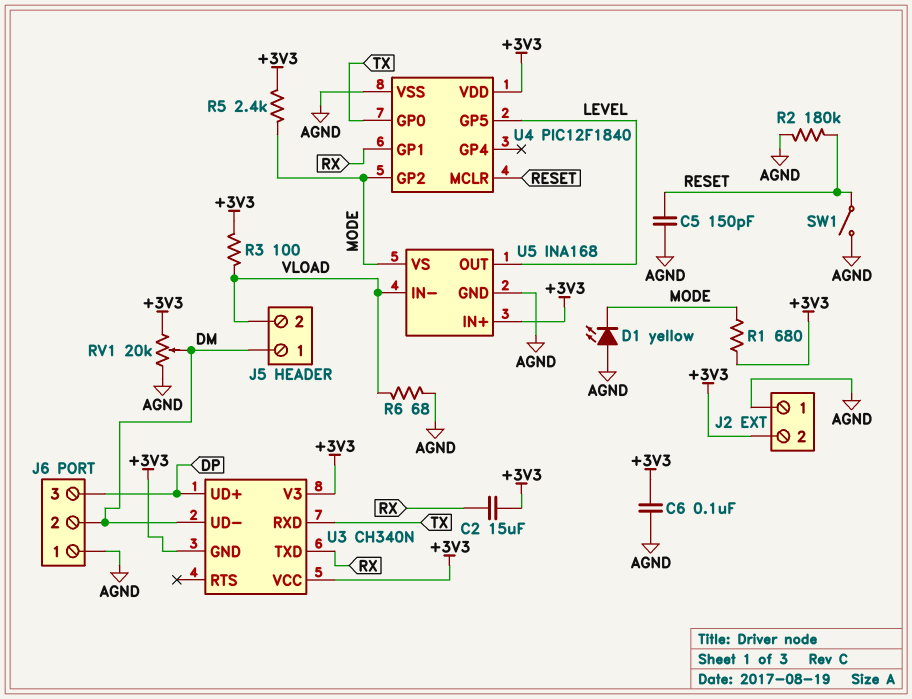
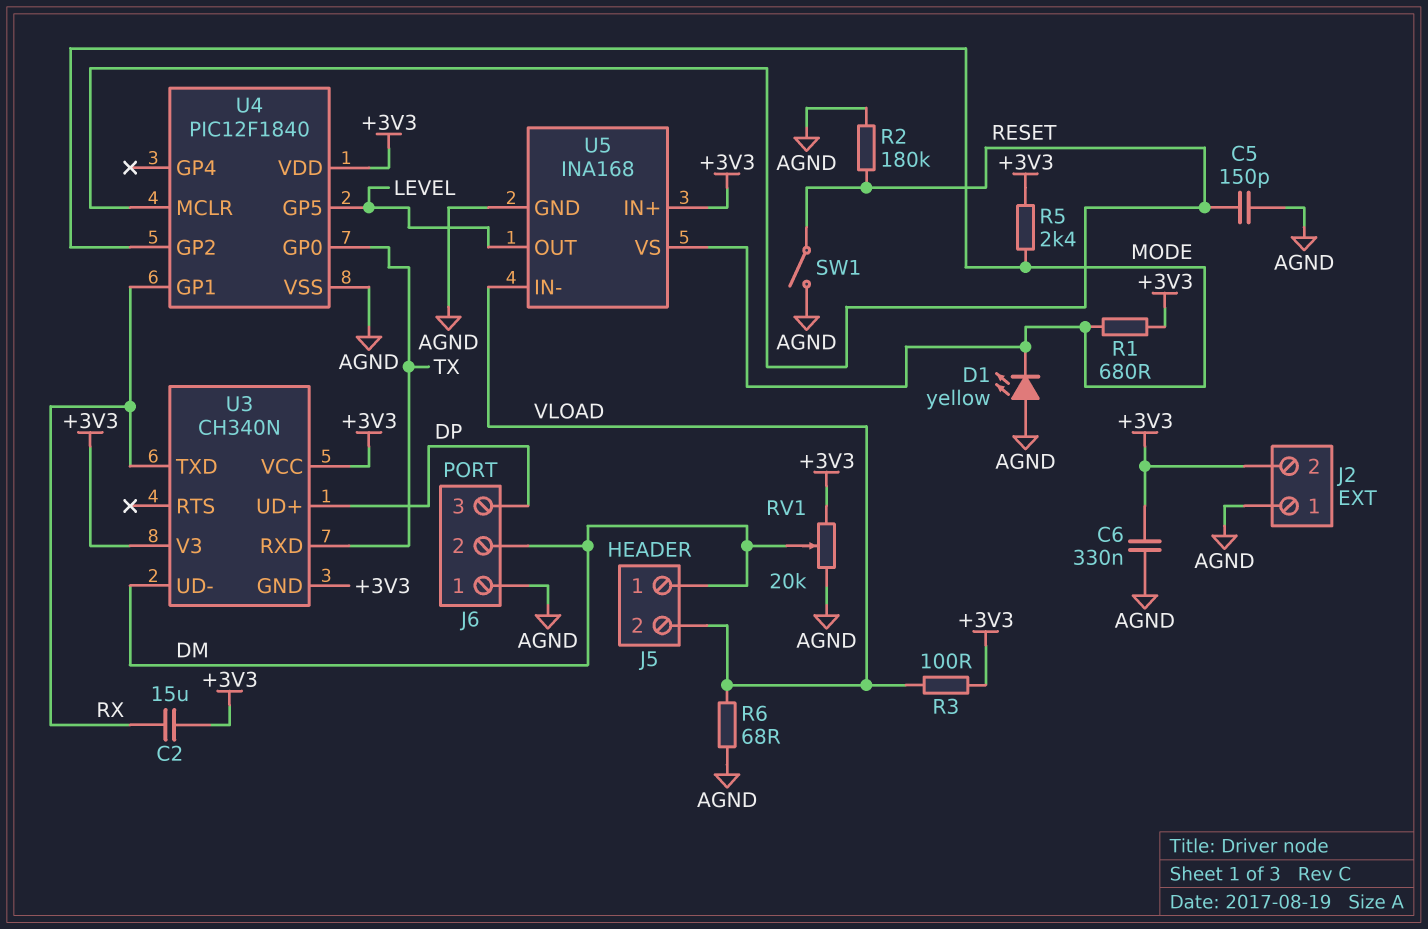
C6: 100nF (+3V3, AGND) -> 330nF (+3V3, AGND)

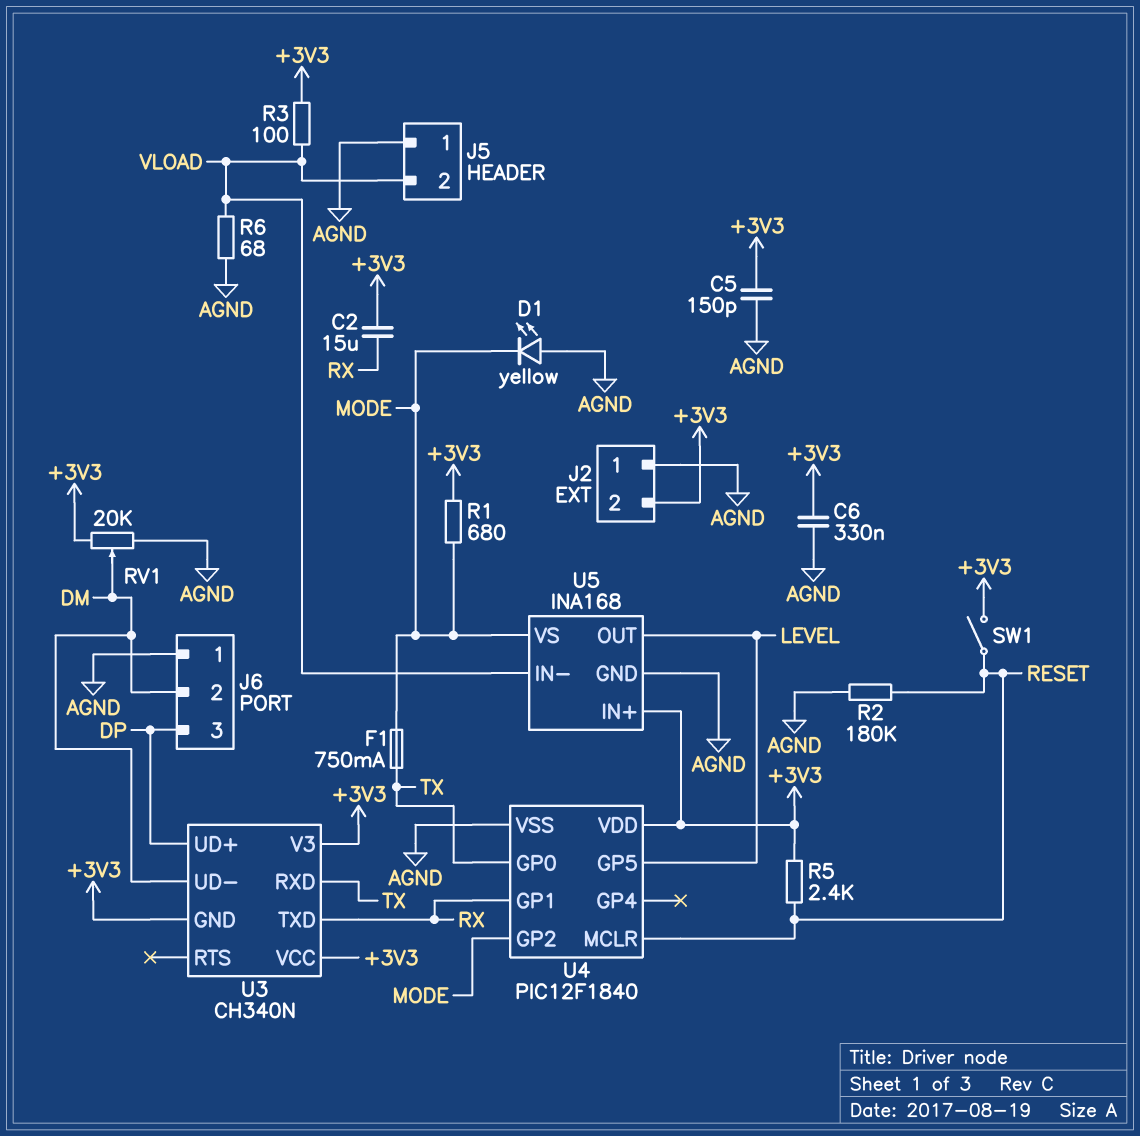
C5: 150pF (AGND, RESET) -> 150pF (+3V3, AGND)
F1: none -> 750mA (MODE, TX)
J5 pin 1: DM -> AGND
R5: 2.4k (+3V3, MODE) -> 2.4k (+3V3, RESET)
SW1: switch (AGND, RESET) -> switch (+3V3, RESET)

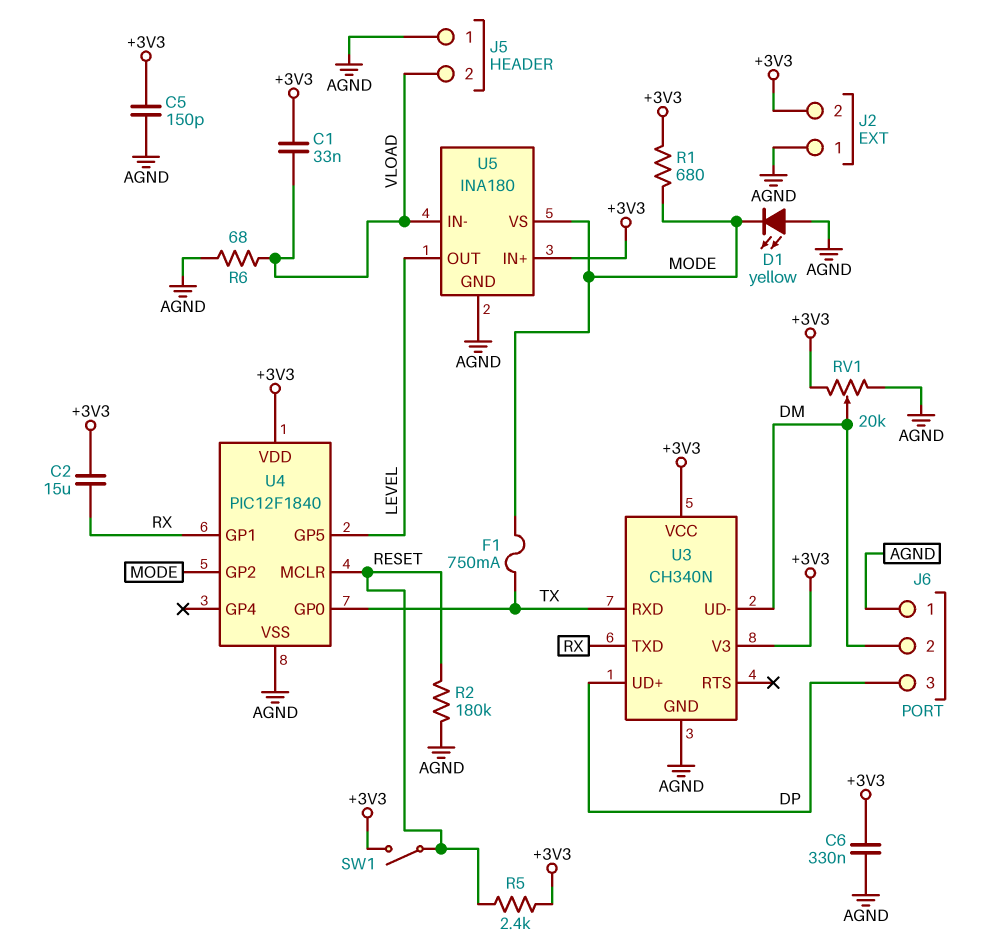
C1: none -> 33nF (+3V3, VLOAD)
R3: 100 (+3V3, VLOAD) -> none
U3 pin GND: +3V3 -> AGND
U5: INA168 -> INA180

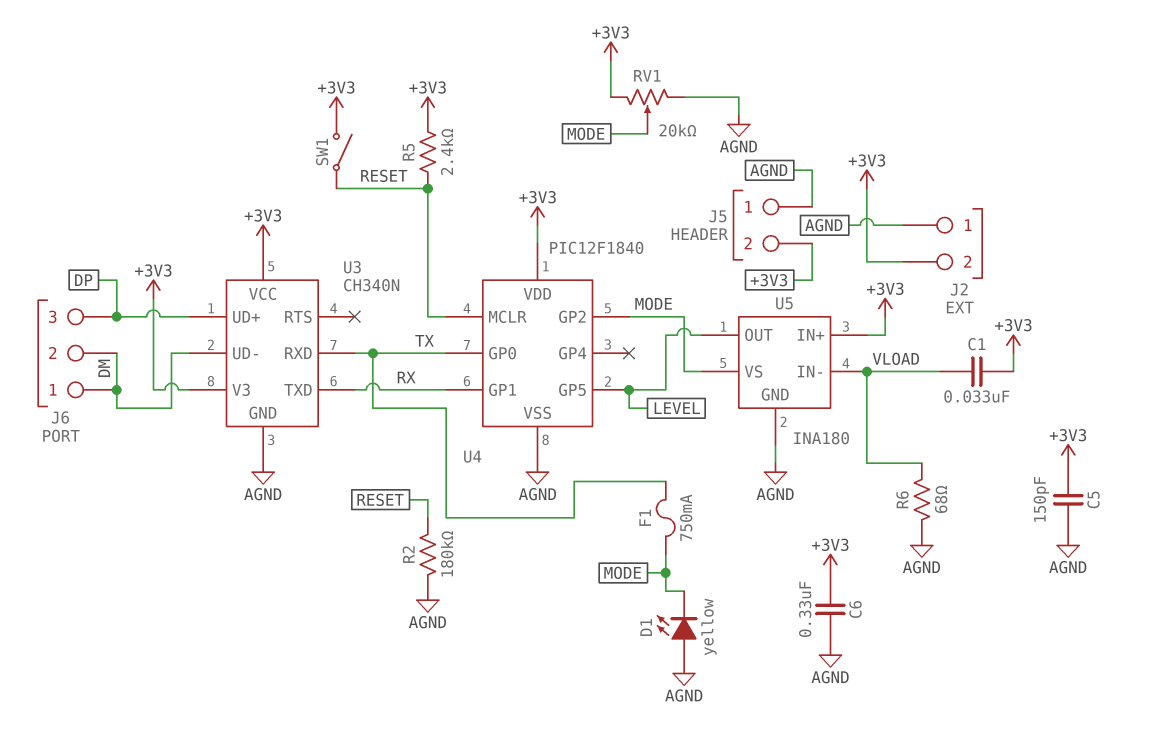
C2: 15uF (+3V3, RX) -> none
J5 pin 2: VLOAD -> +3V3
J6 pin 1: AGND -> DM
R1: 680 (+3V3, MODE) -> none
RV1: 20k (+3V3, AGND, wiper DM) -> 20k (+3V3, AGND, wiper MODE)

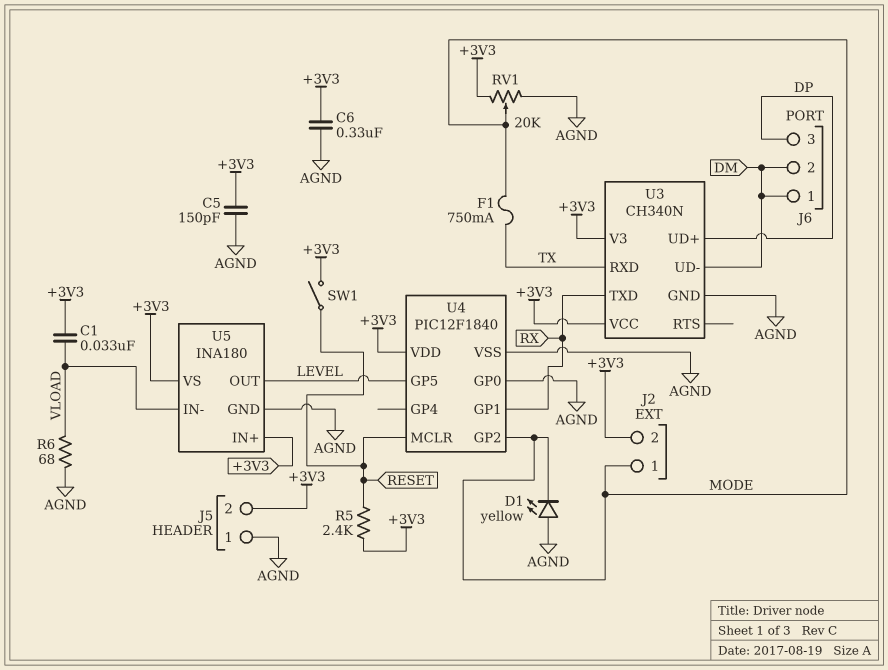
J2 pin 1: AGND -> MODE
R2: 180k (AGND, RESET) -> none
U4 pin GP0: TX -> AGND
U5 pin VS: MODE -> +3V3

